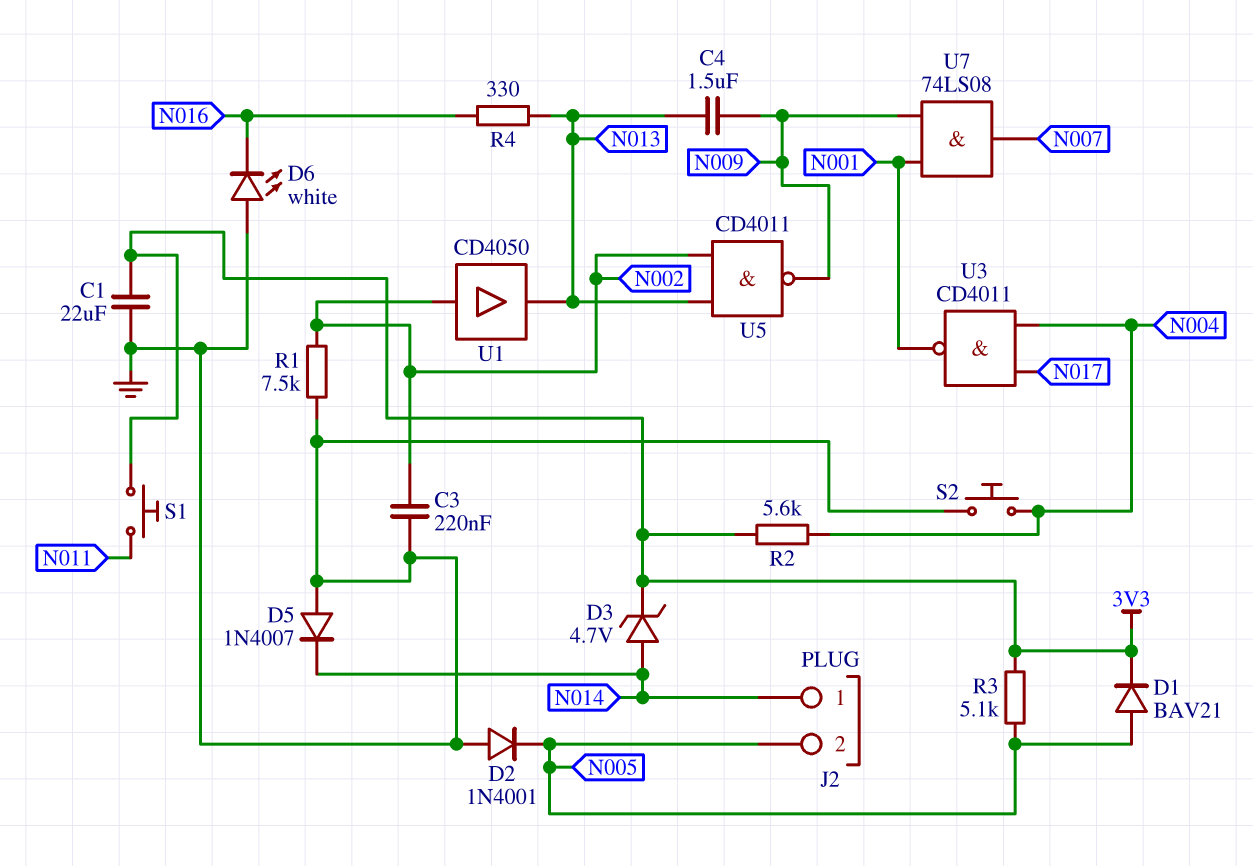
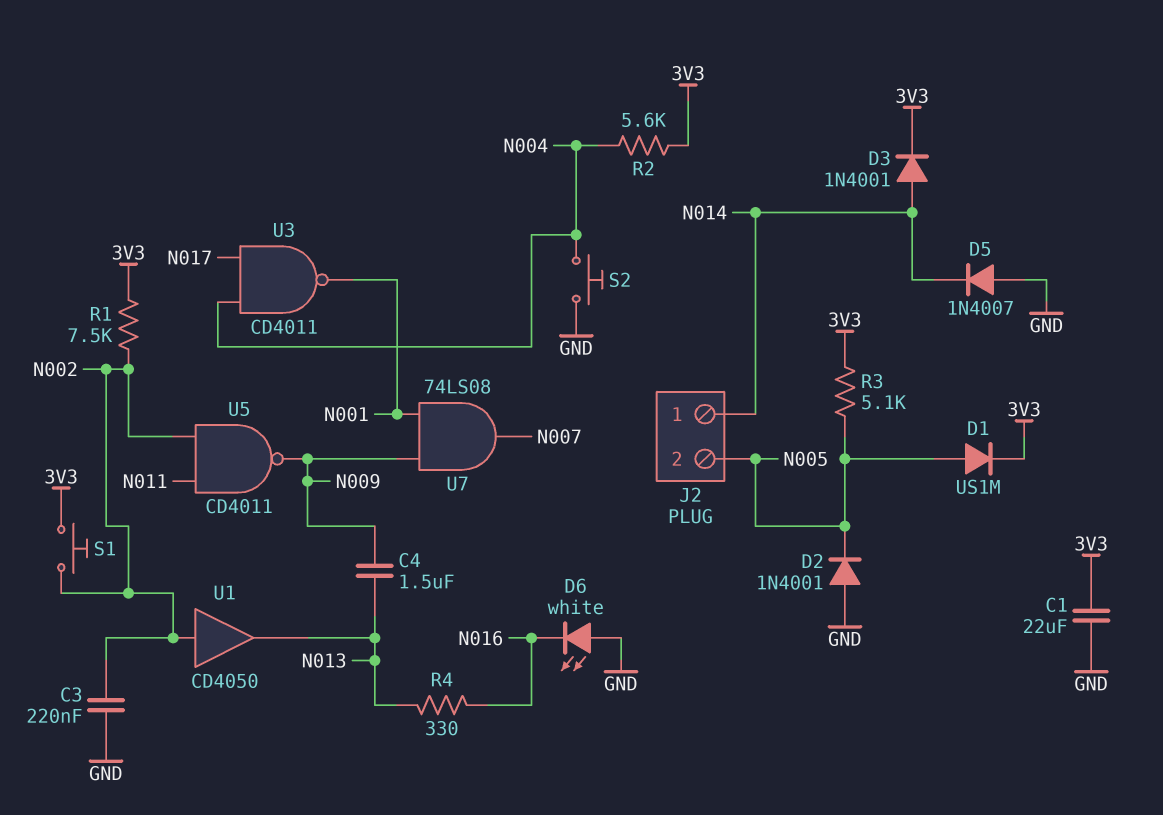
D1: diode BAV21 (A N005, K 3V3) -> diode US1M (A N005, K 3V3)
D3: zener 4.7V (A N014, K 3V3) -> diode 1N4001 (A N014, K 3V3)
R1: 7.5k (GND, N002) -> 7.5k (3V3, N002)
S1: button (3V3, N011) -> button (3V3, N002)
U5: NAND CD4011 (in N002, in N013, out N009) -> NAND CD4011 (in N002, in N011, out N009)

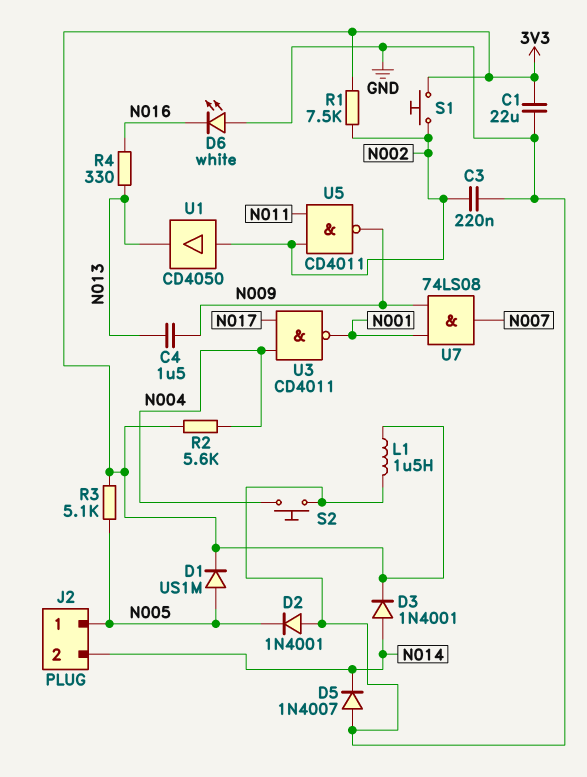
J2 pin 1: N014 -> N005
J2 pin 2: N005 -> N014
L1: none -> 1.5uH (3V3, GND)

